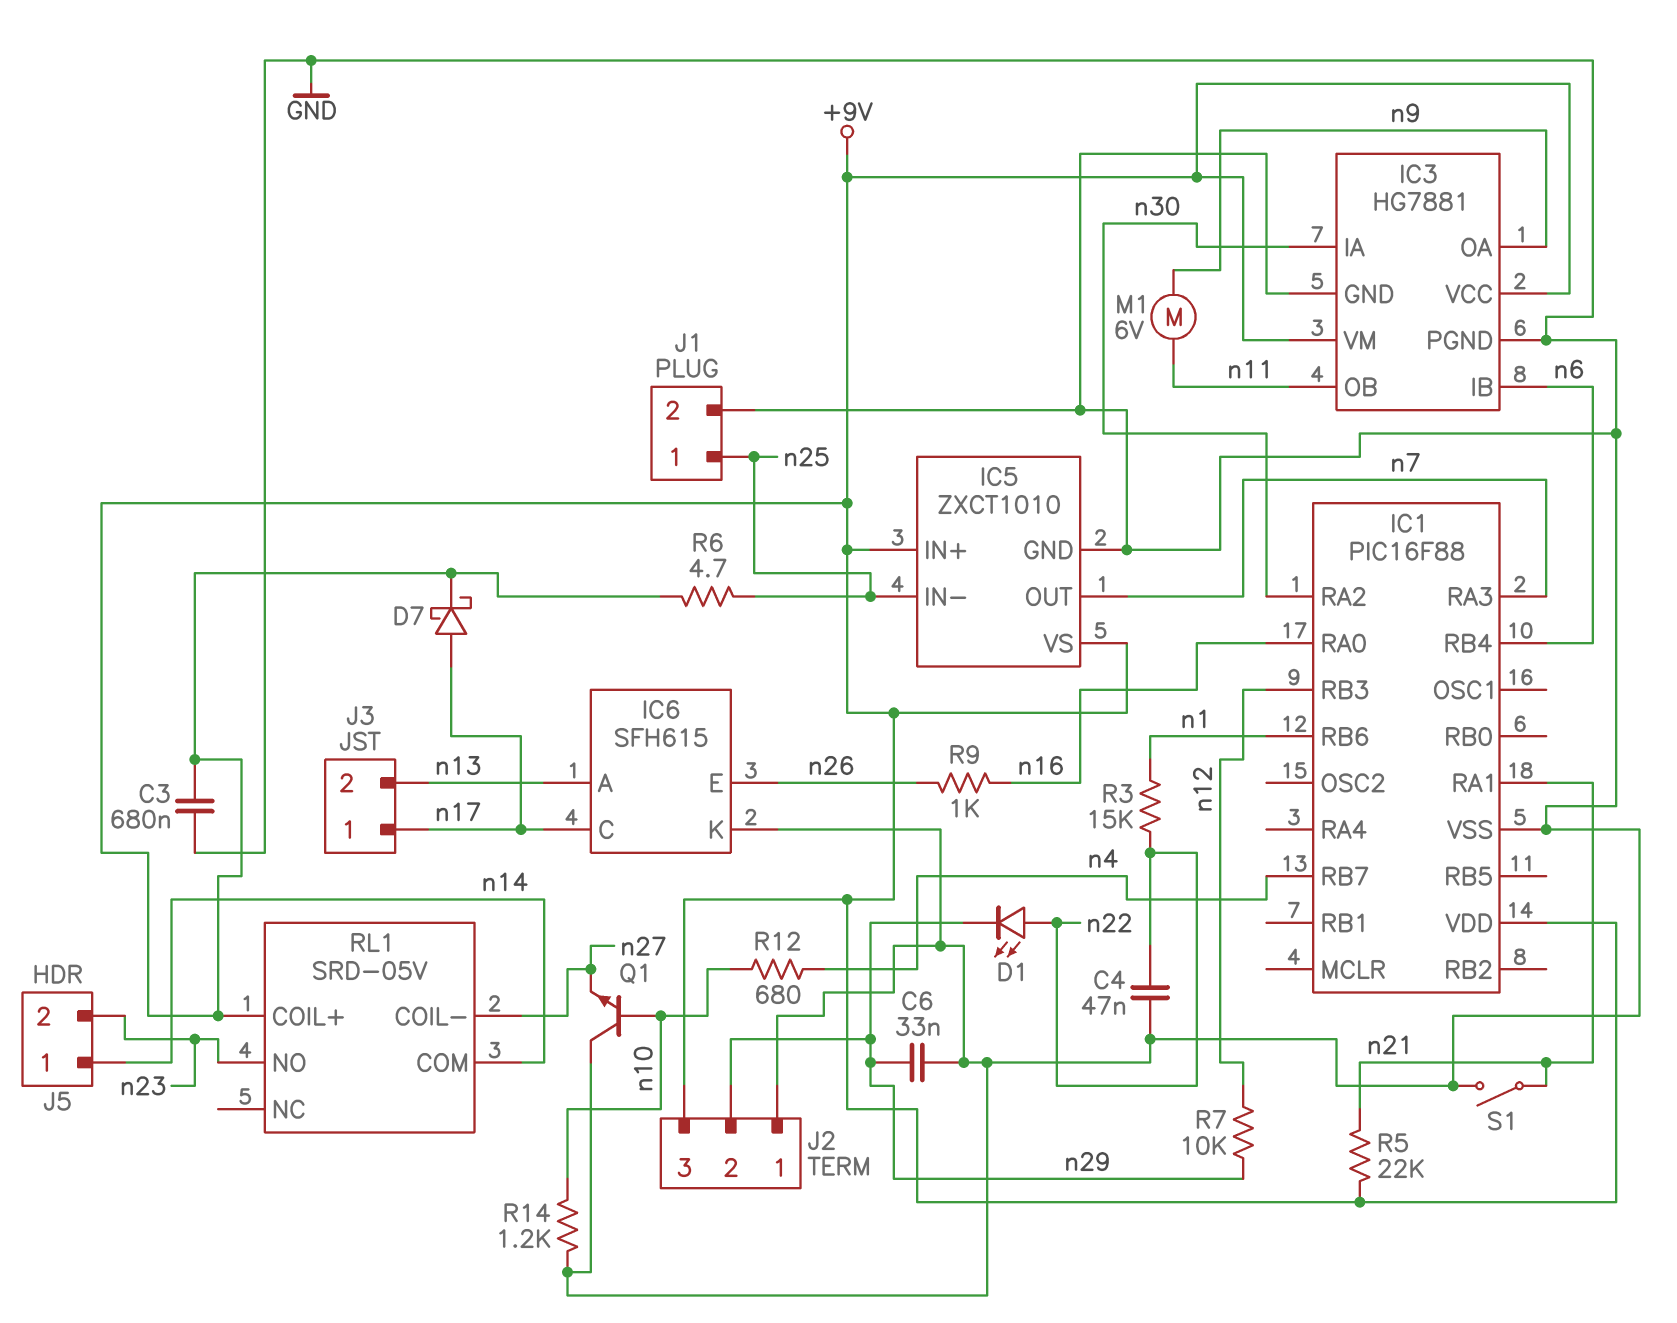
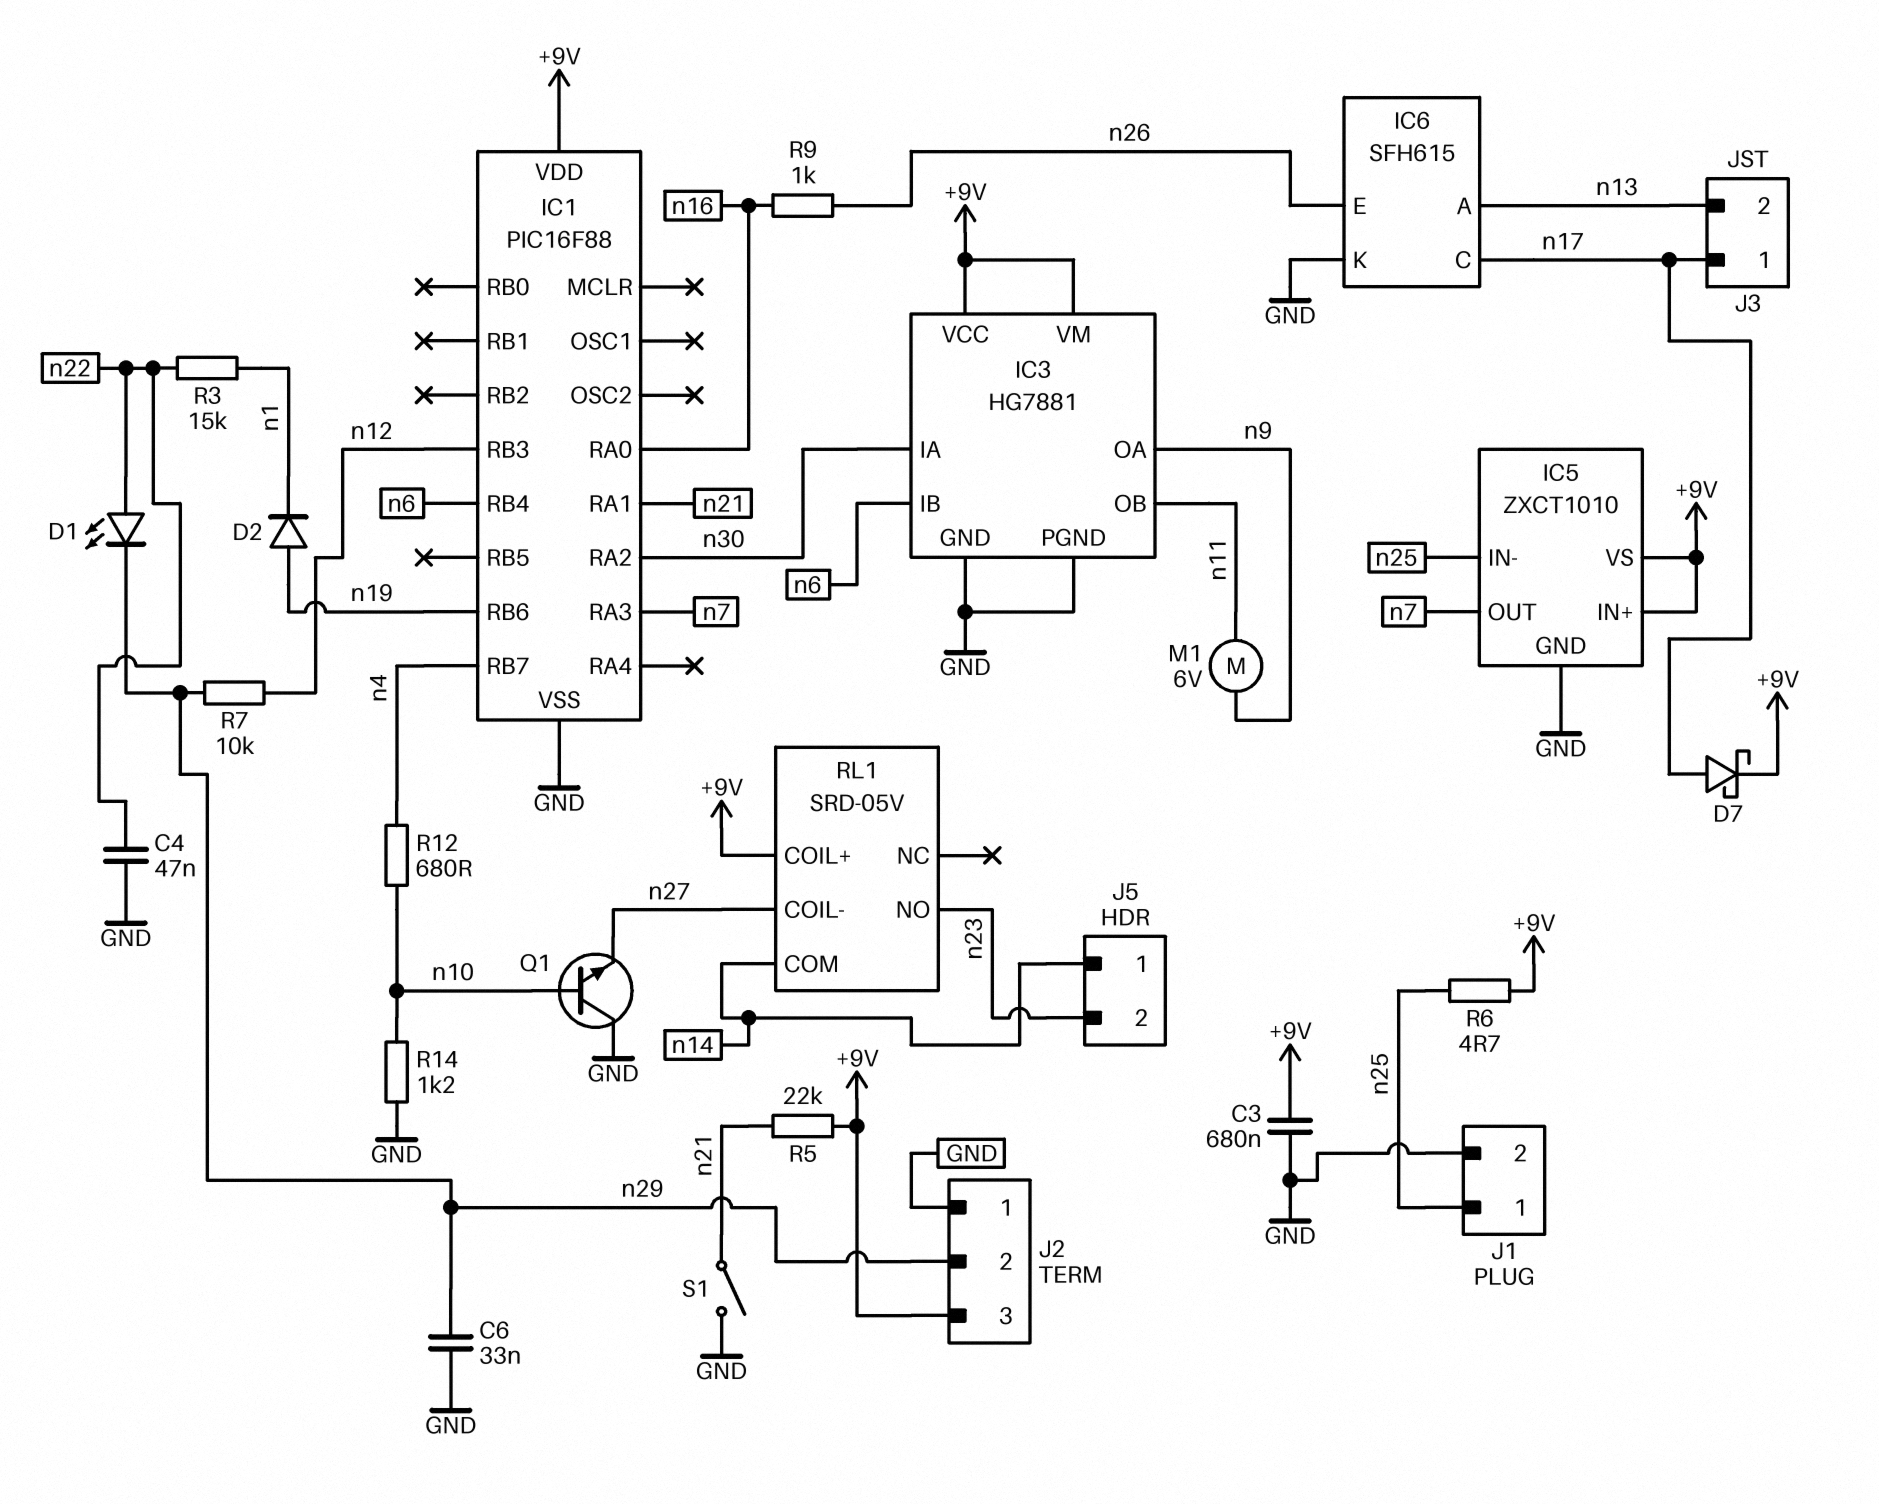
D2: none -> diode (A n19, K n1)
IC1 pin RB6: n1 -> n19

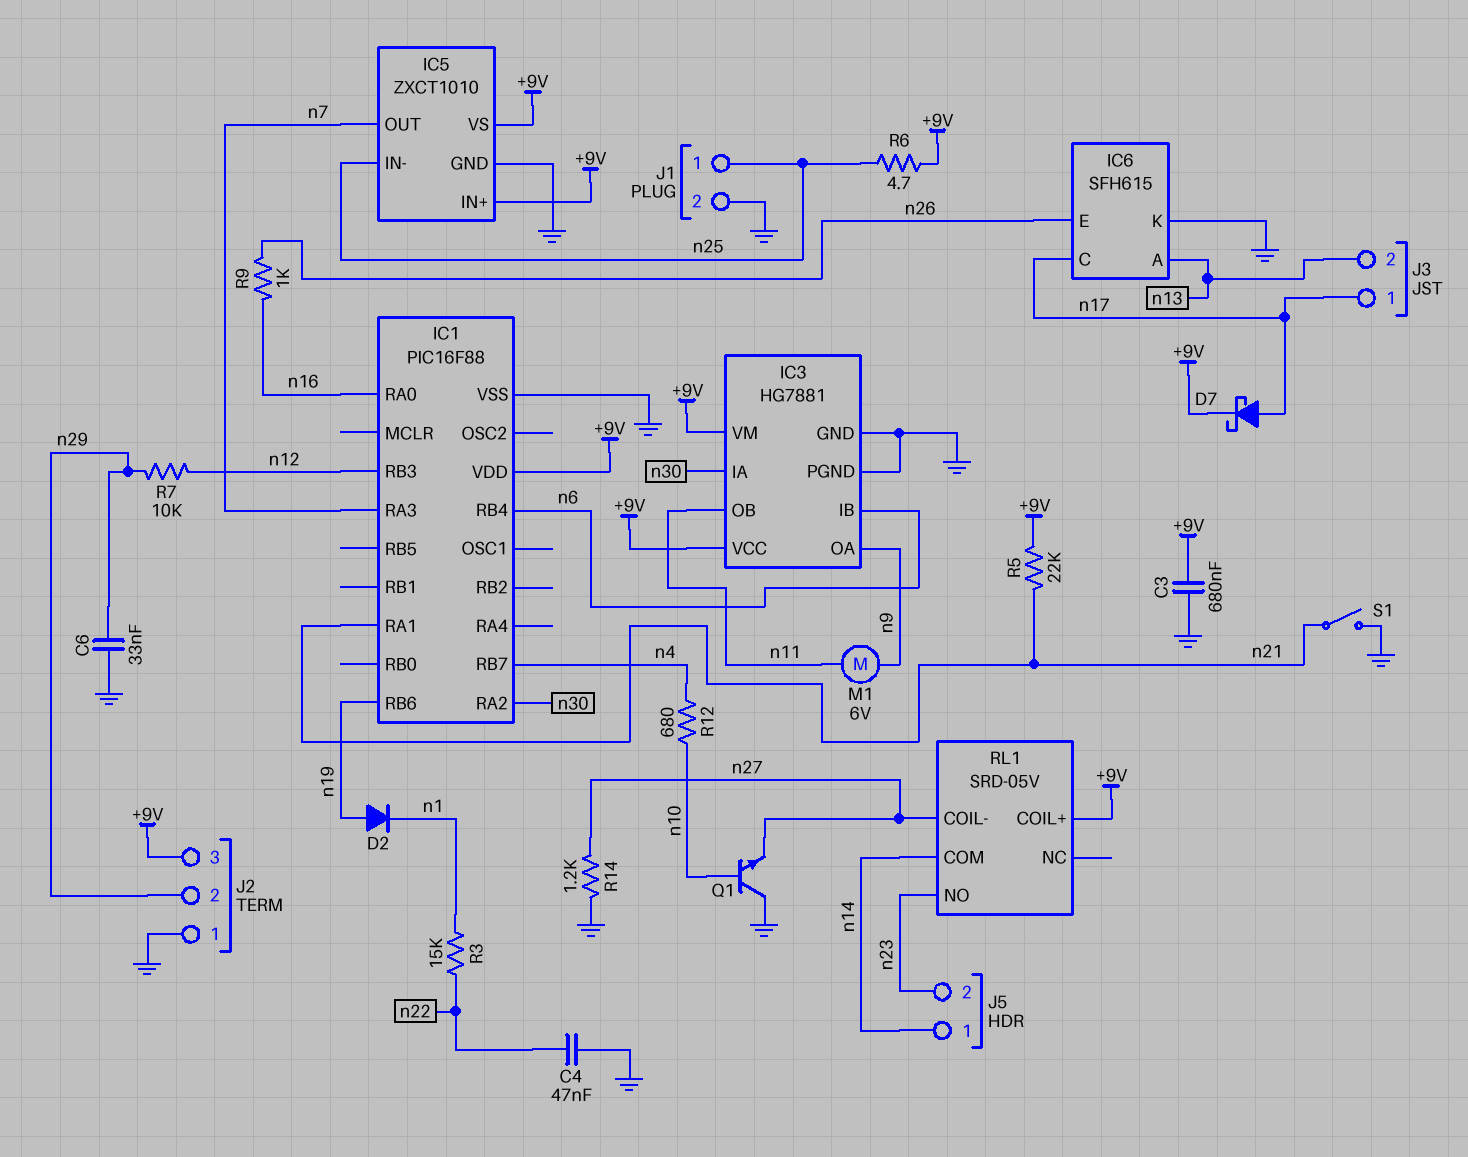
D1: LED (A n22, K n29) -> none
R14: 1.2k (GND, n10) -> 1.2k (GND, n27)

